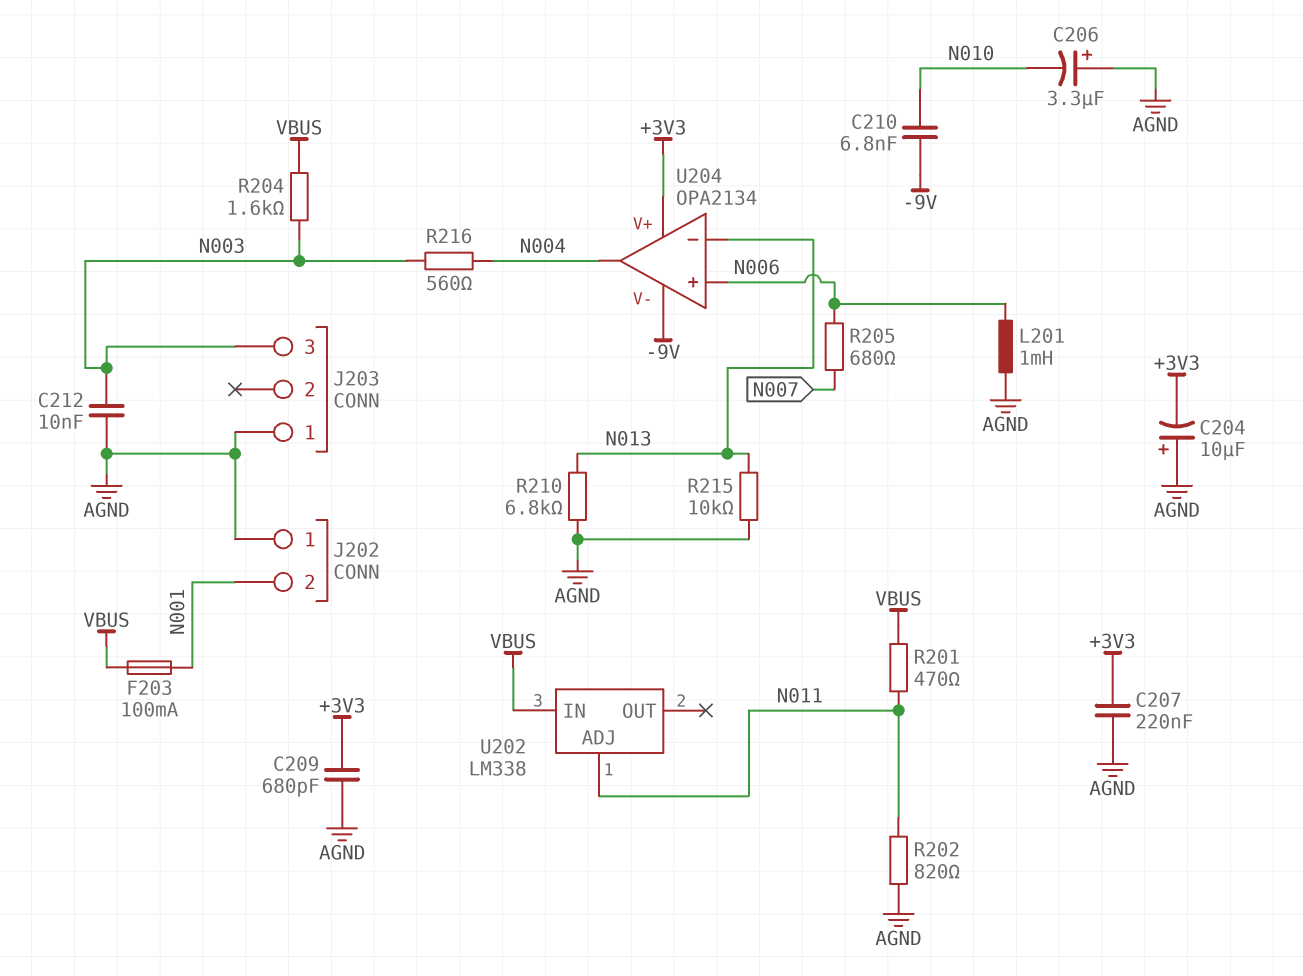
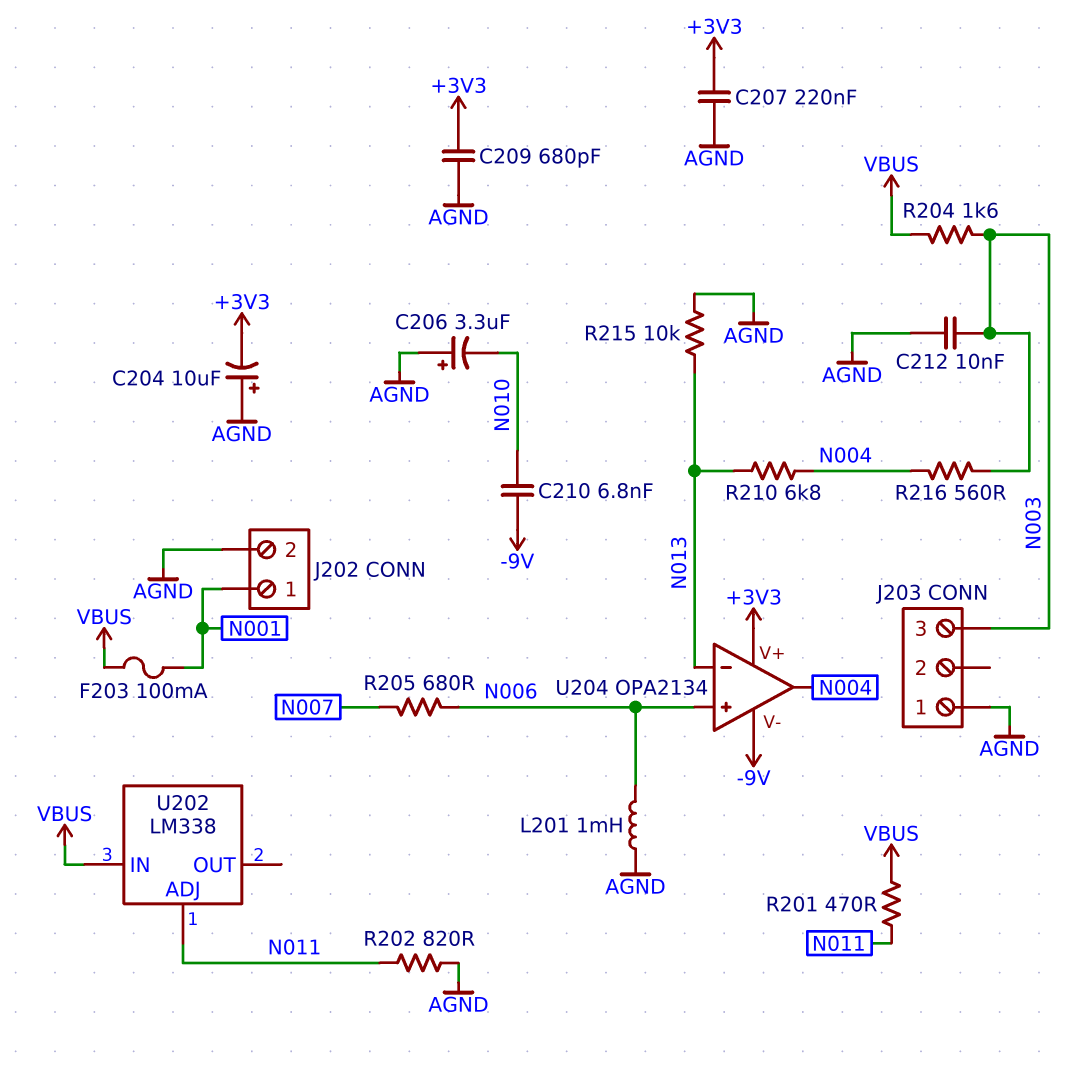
J202 pin 1: AGND -> N001
J202 pin 2: N001 -> AGND
R210: 6.8k (AGND, N013) -> 6.8k (N004, N013)

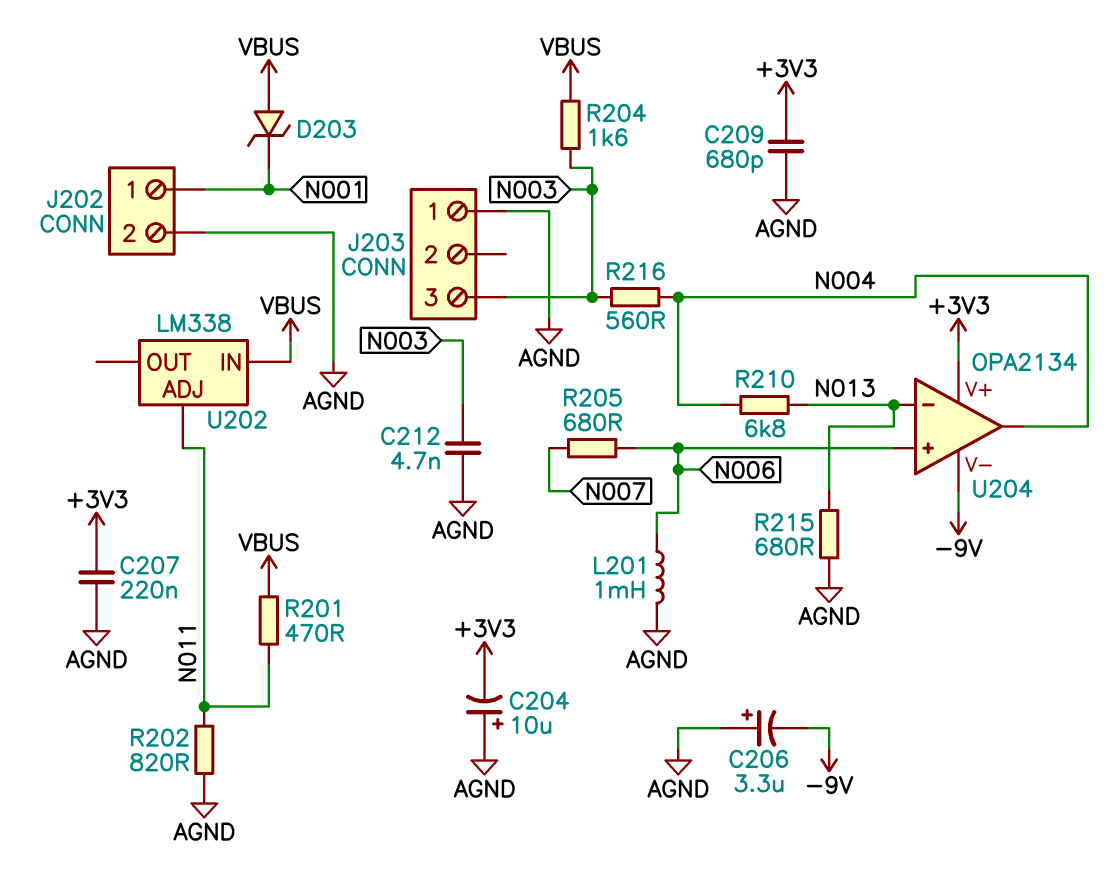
C206: 3.3uF (plus AGND, minus N010) -> 3.3uF (plus AGND, minus -9V)
C210: 6.8nF (-9V, N010) -> none
C212: 10nF (AGND, N003) -> 4.7nF (AGND, N003)
D203: none -> zener (A VBUS, K N001)
F203: 100mA (N001, VBUS) -> none
R215: 10k (AGND, N013) -> 680 (AGND, N013)

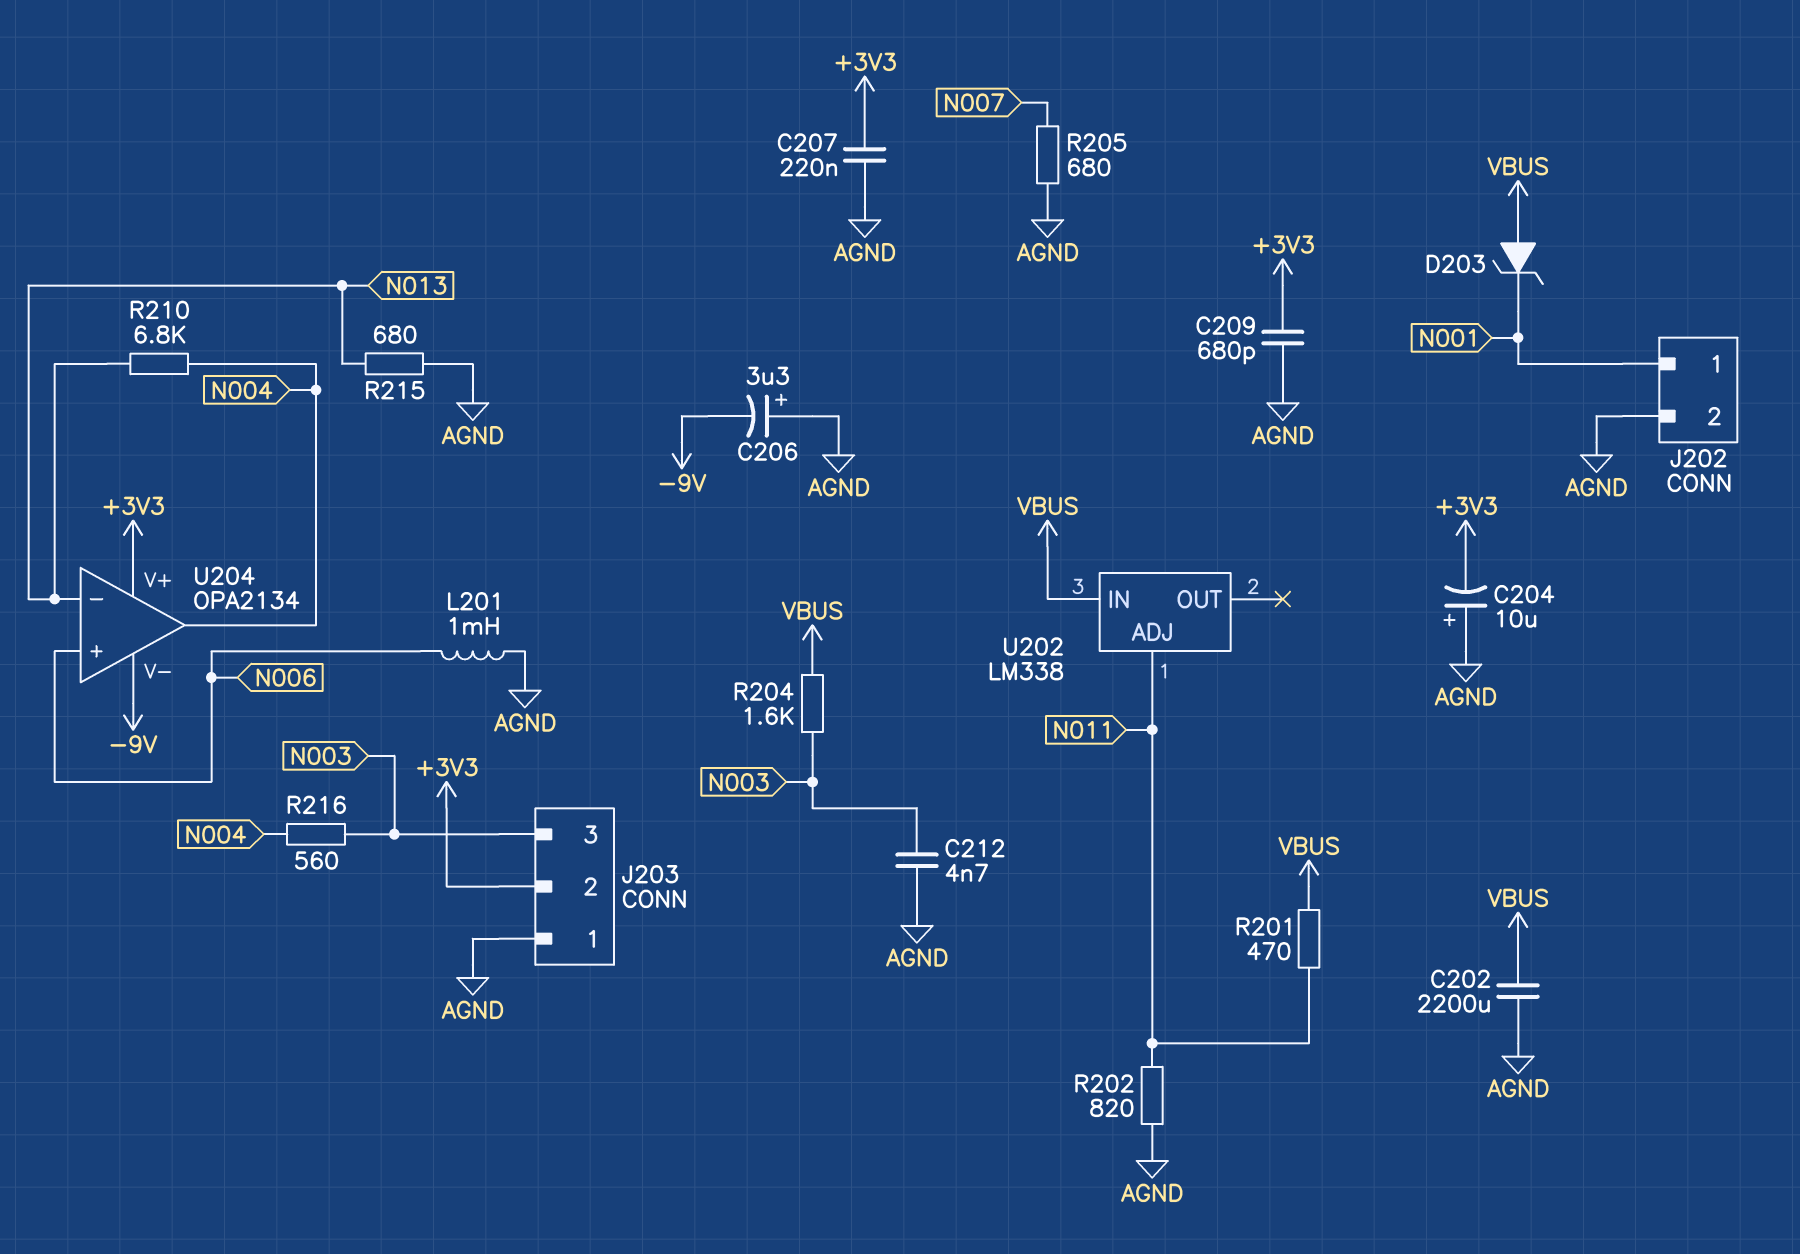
C202: none -> 2200uF (AGND, VBUS)
J203 pin 2: none -> +3V3
R205: 680 (N006, N007) -> 680 (AGND, N007)

